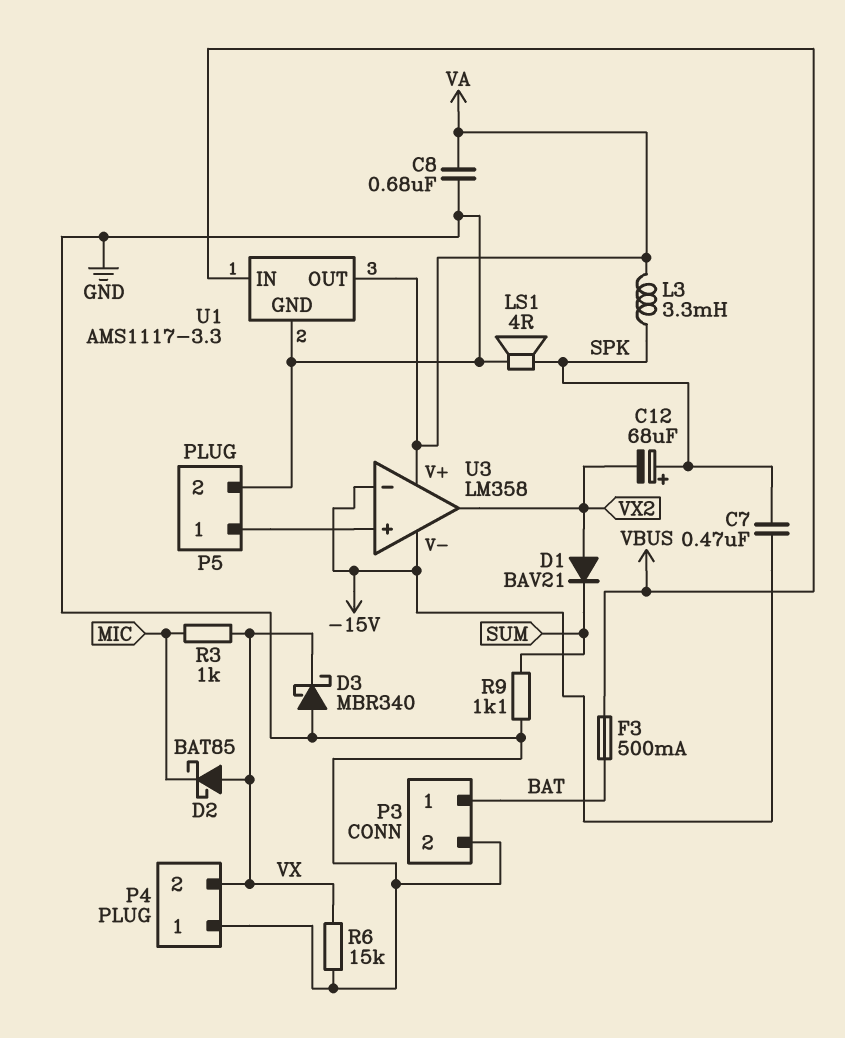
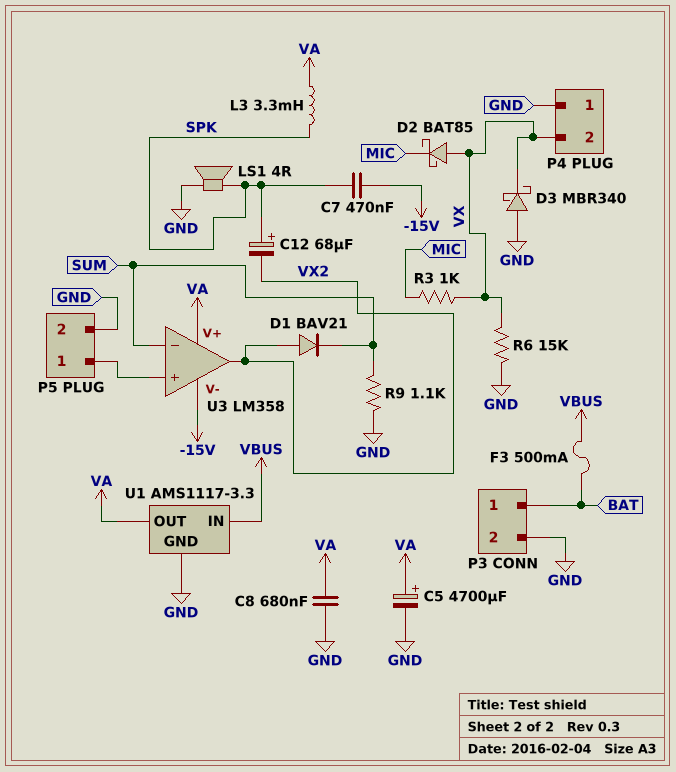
C5: none -> 4700uF (plus VA, minus GND)
U3 pin in-: -15V -> SUM

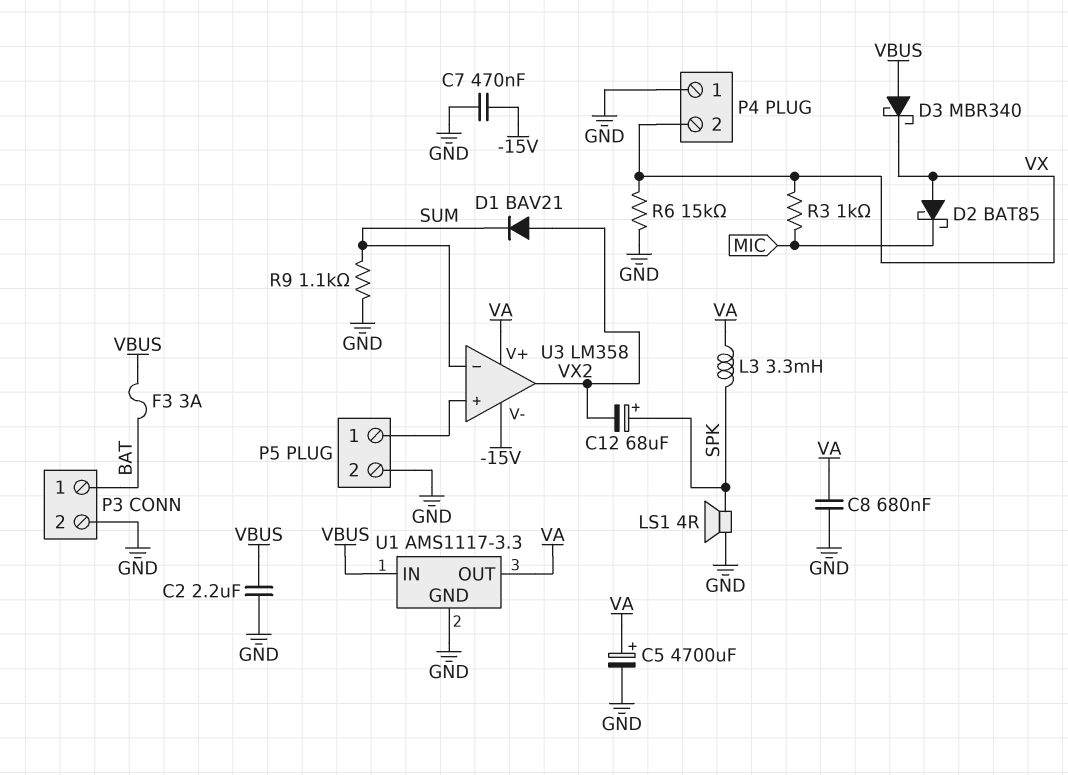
C2: none -> 2.2uF (GND, VBUS)
C7: 470nF (-15V, SPK) -> 470nF (-15V, GND)
D3: schottky MBR340 (A GND, K VX) -> schottky MBR340 (A VBUS, K VX)
F3: 500mA (BAT, VBUS) -> 3A (BAT, VBUS)

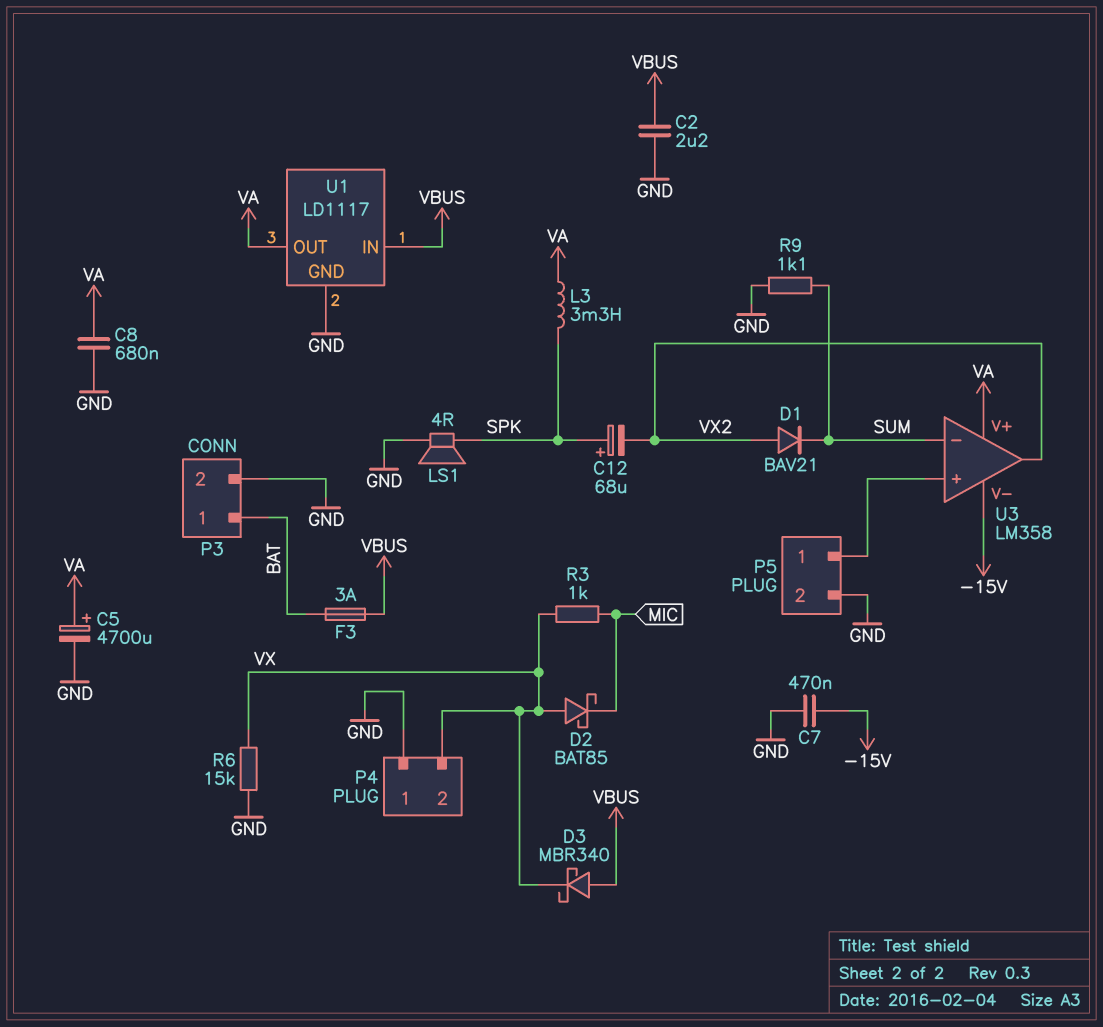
U1: AMS1117-3.3 -> LD1117

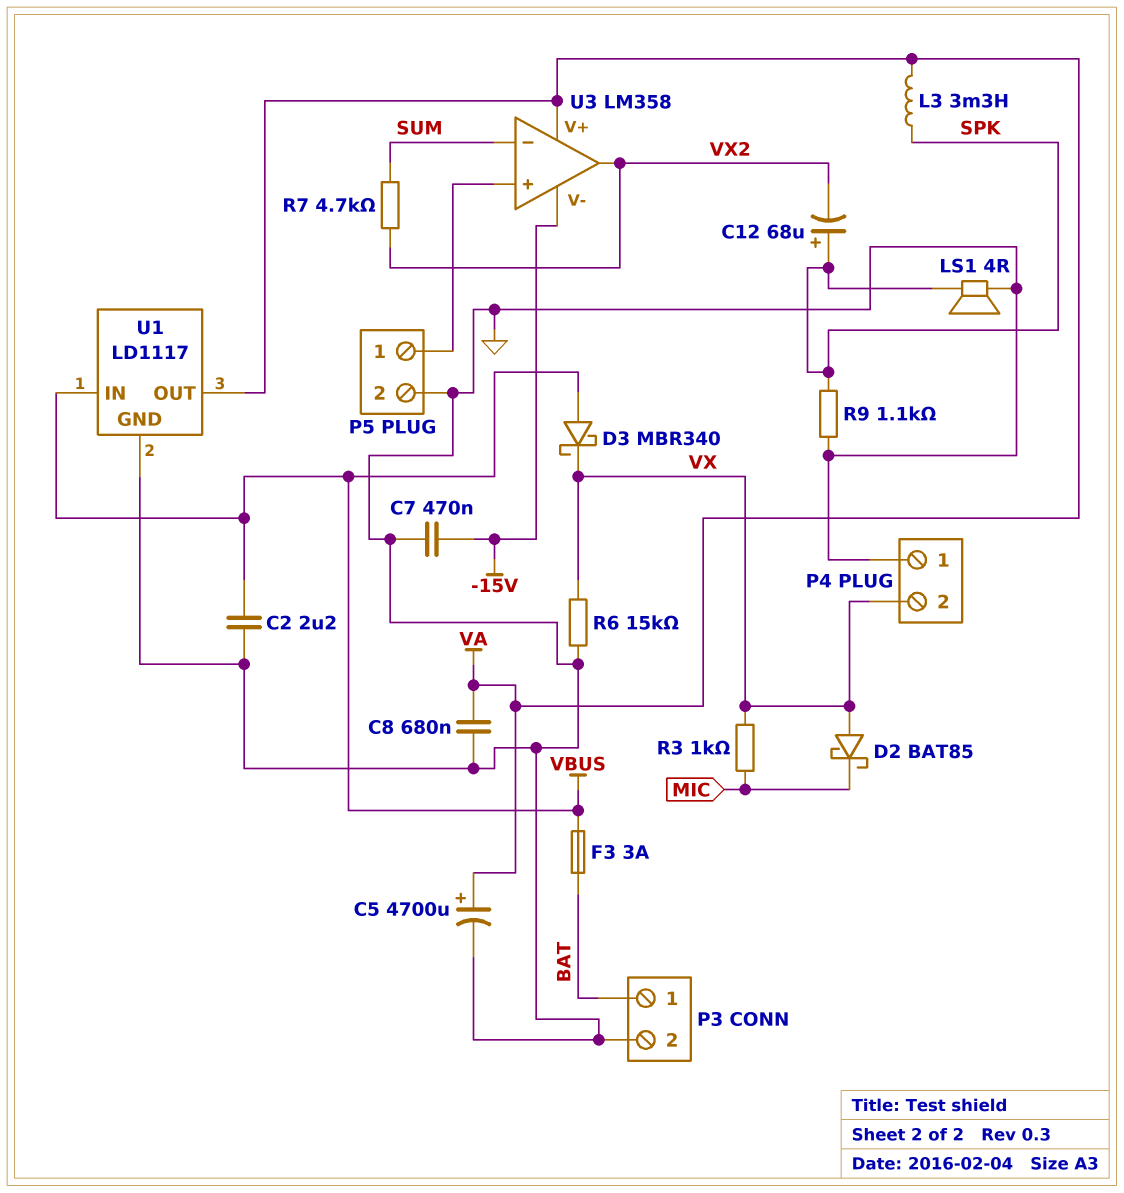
D1: diode BAV21 (A VX2, K SUM) -> none
R7: none -> 4.7k (SUM, VX2)
R9: 1.1k (GND, SUM) -> 1.1k (GND, SPK)

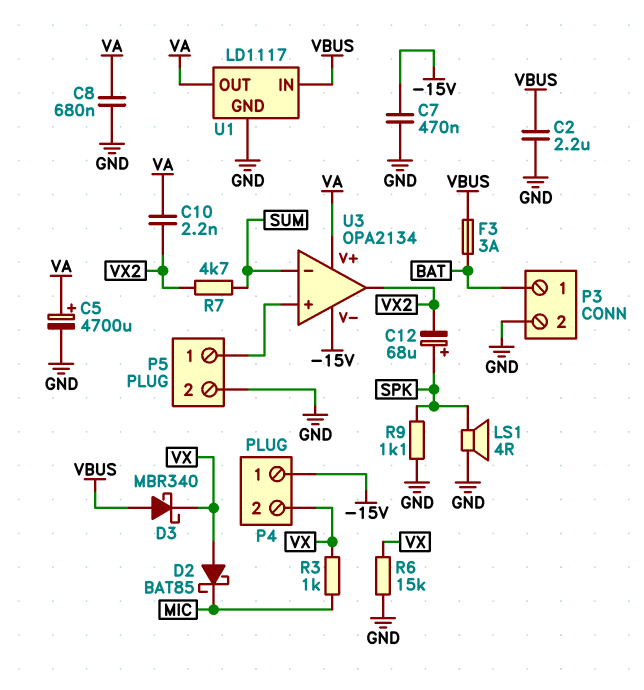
C10: none -> 2.2nF (VA, VX2)
L3: 3.3mH (SPK, VA) -> none
P4 pin 1: GND -> -15V
U3: LM358 -> OPA2134

